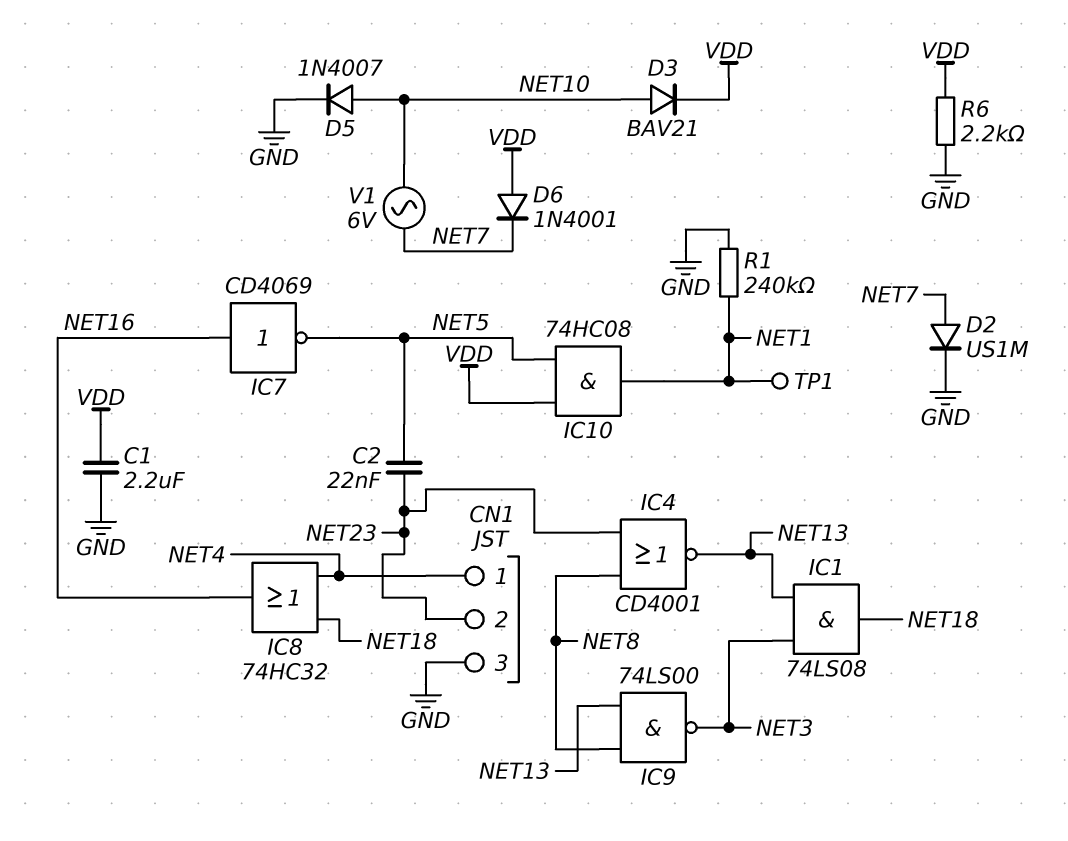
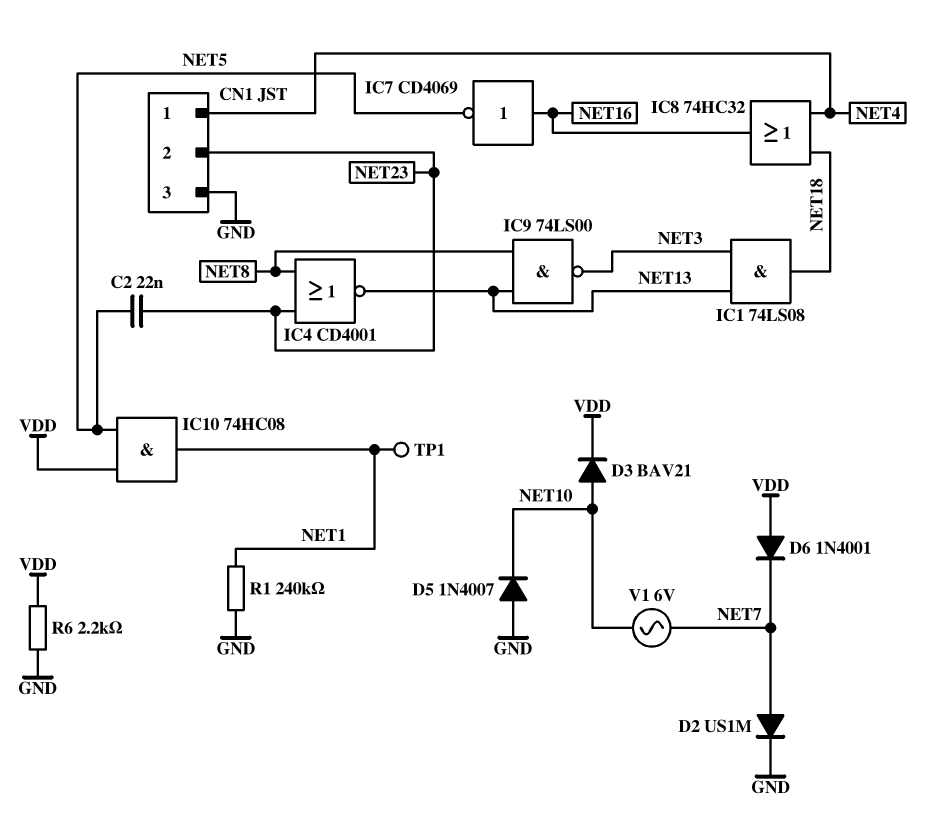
C1: 2.2uF (GND, VDD) -> none
D5: diode 1N4007 (A NET10, K GND) -> diode 1N4007 (A GND, K NET10)

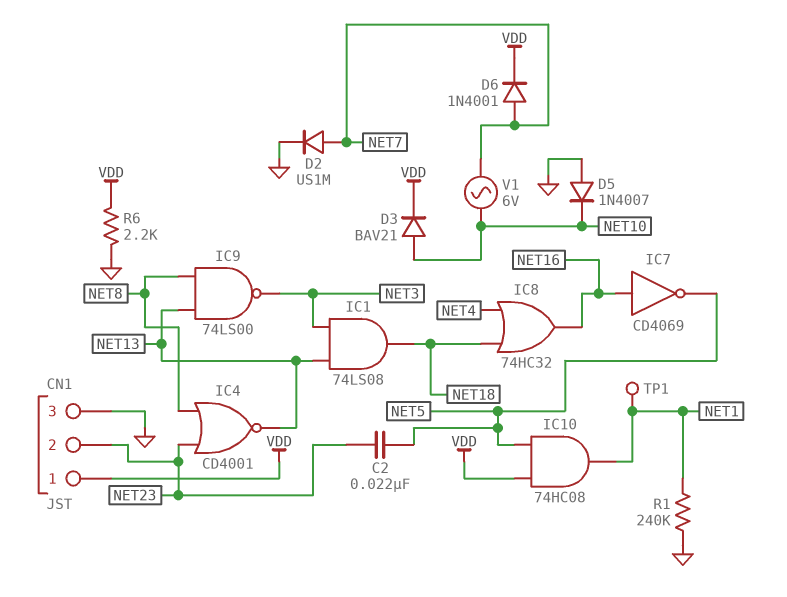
CN1 pin 1: NET4 -> VDD
D6: diode 1N4001 (A VDD, K NET7) -> diode 1N4001 (A NET7, K VDD)

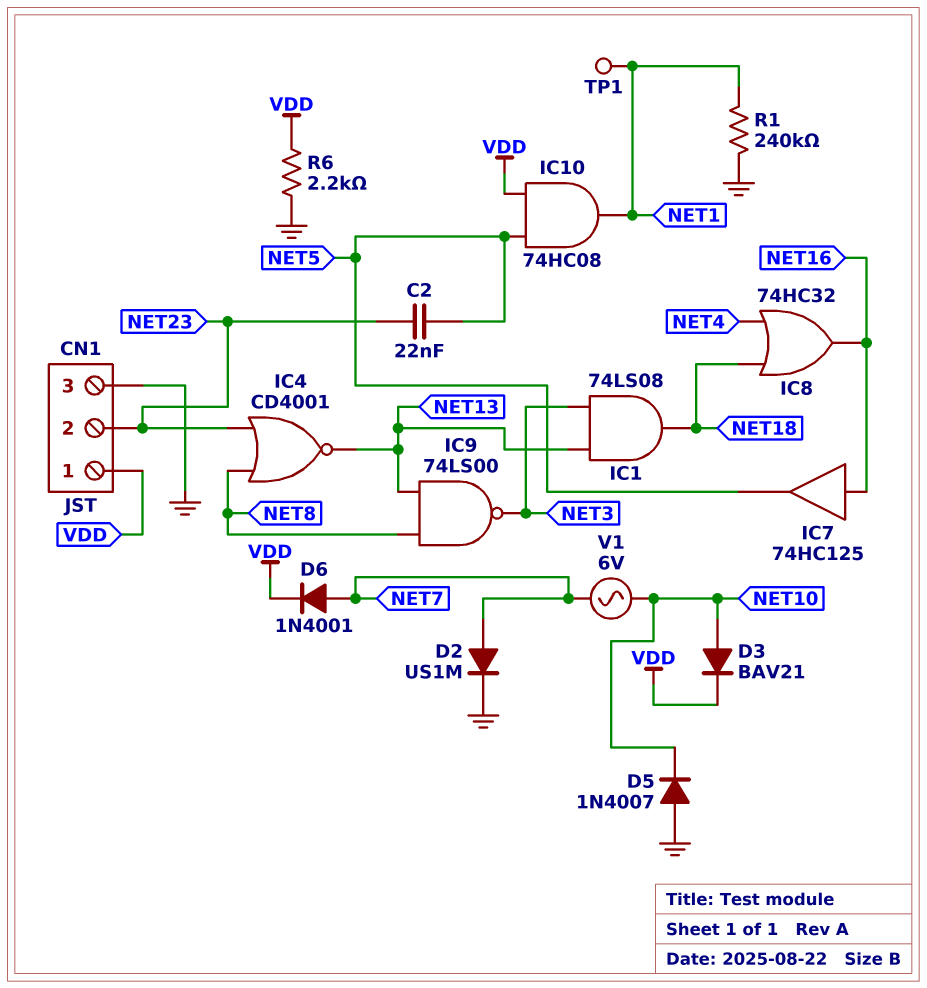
IC7: NOT CD4069 (in NET16, out NET5) -> buffer 74HC125 (in NET16, out NET5)

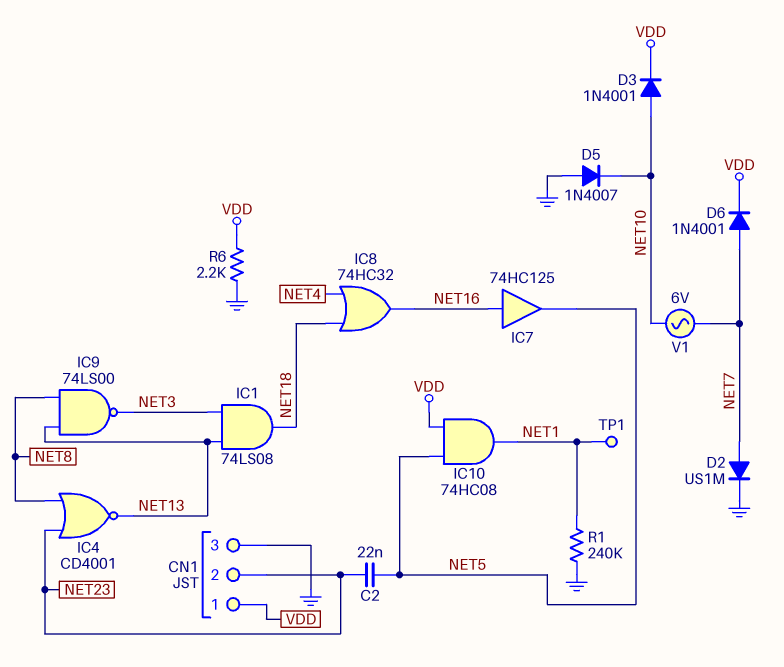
D3: diode BAV21 (A NET10, K VDD) -> diode 1N4001 (A NET10, K VDD)

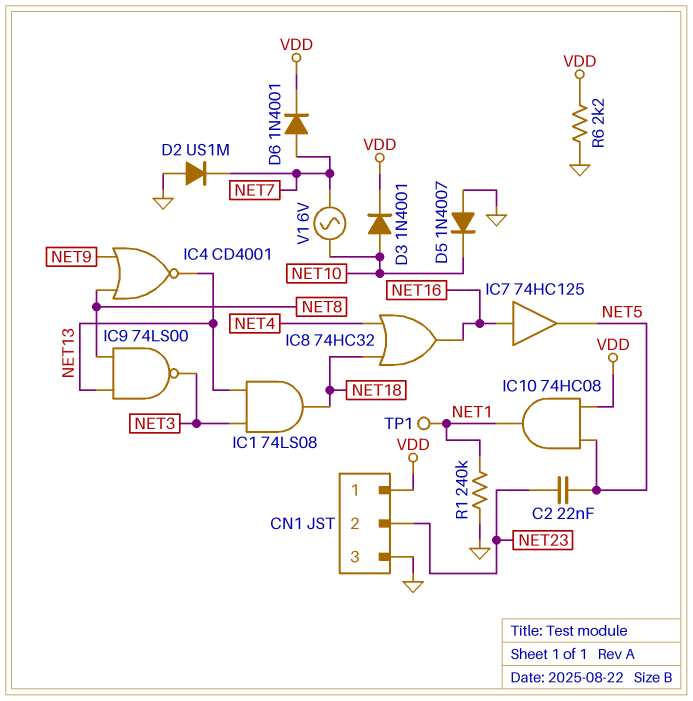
D2: diode US1M (A NET7, K GND) -> diode US1M (A GND, K NET7)
IC4: NOR CD4001 (in NET8, in NET23, out NET13) -> NOR CD4001 (in NET8, in NET9, out NET13)

